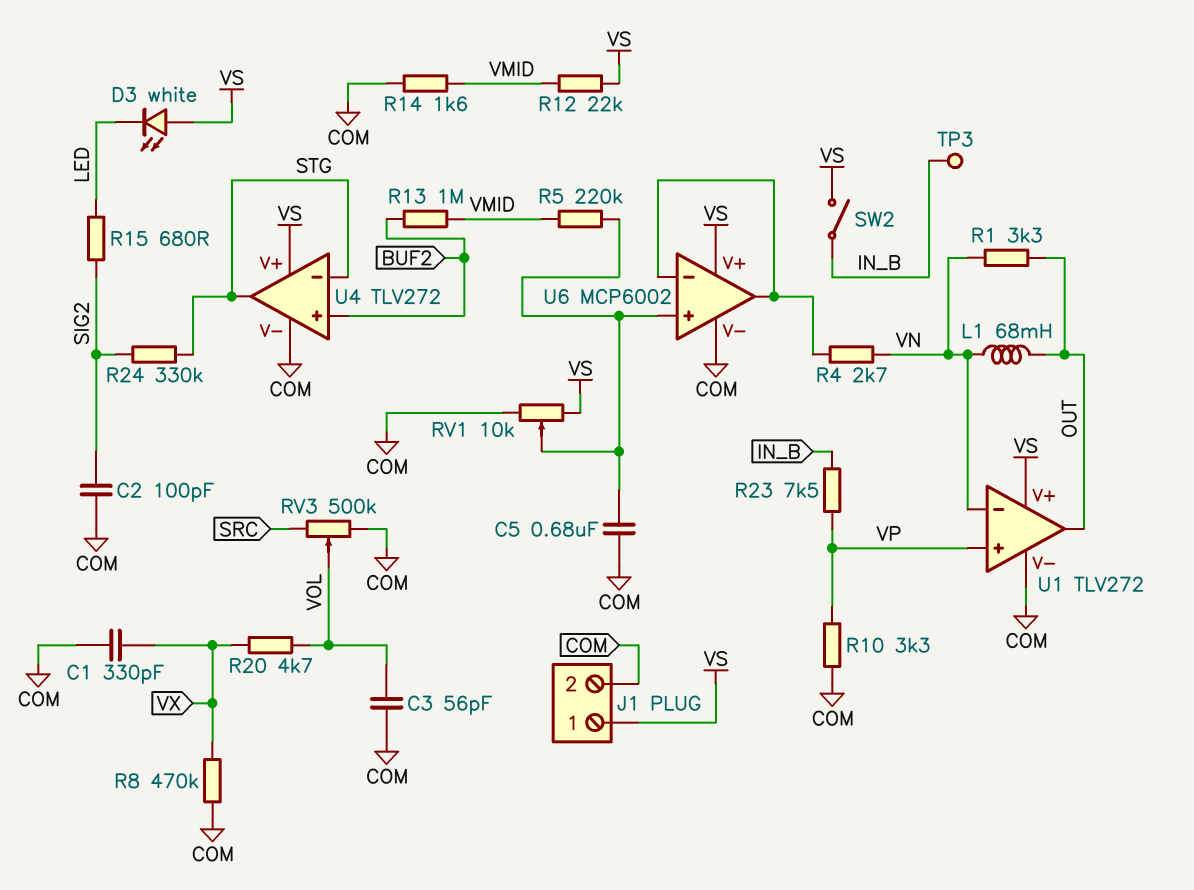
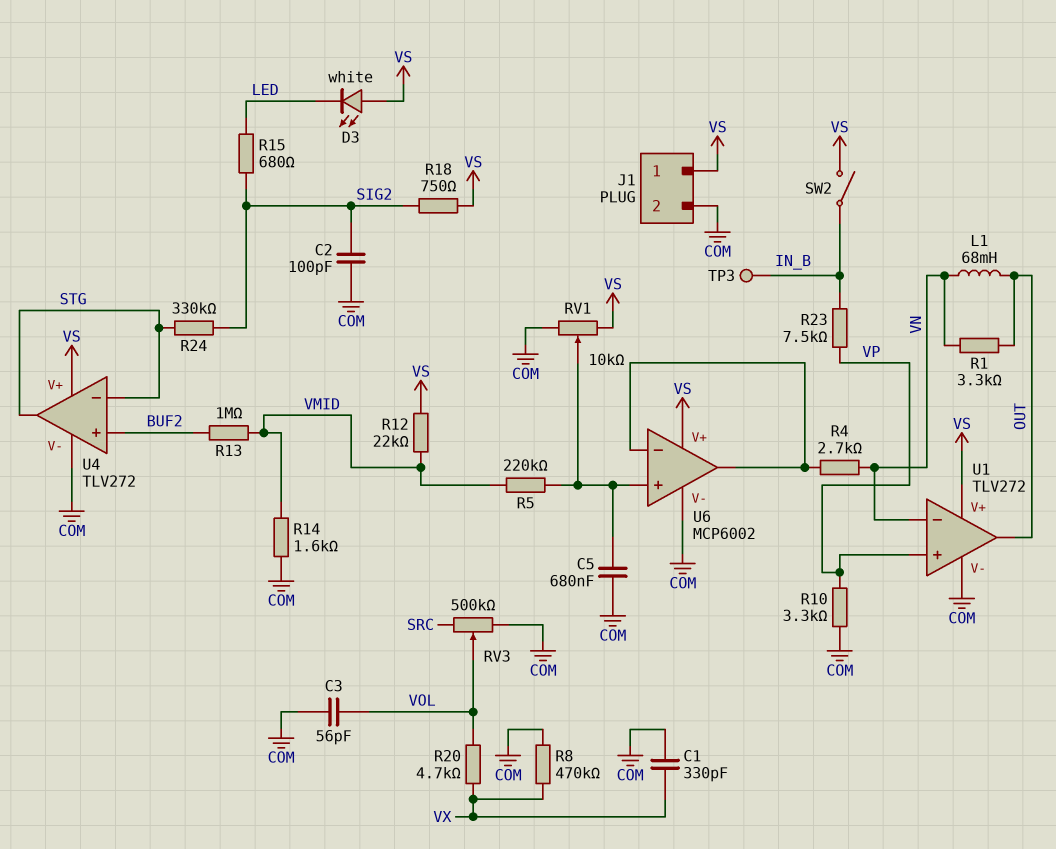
R18: none -> 750 (SIG2, VS)

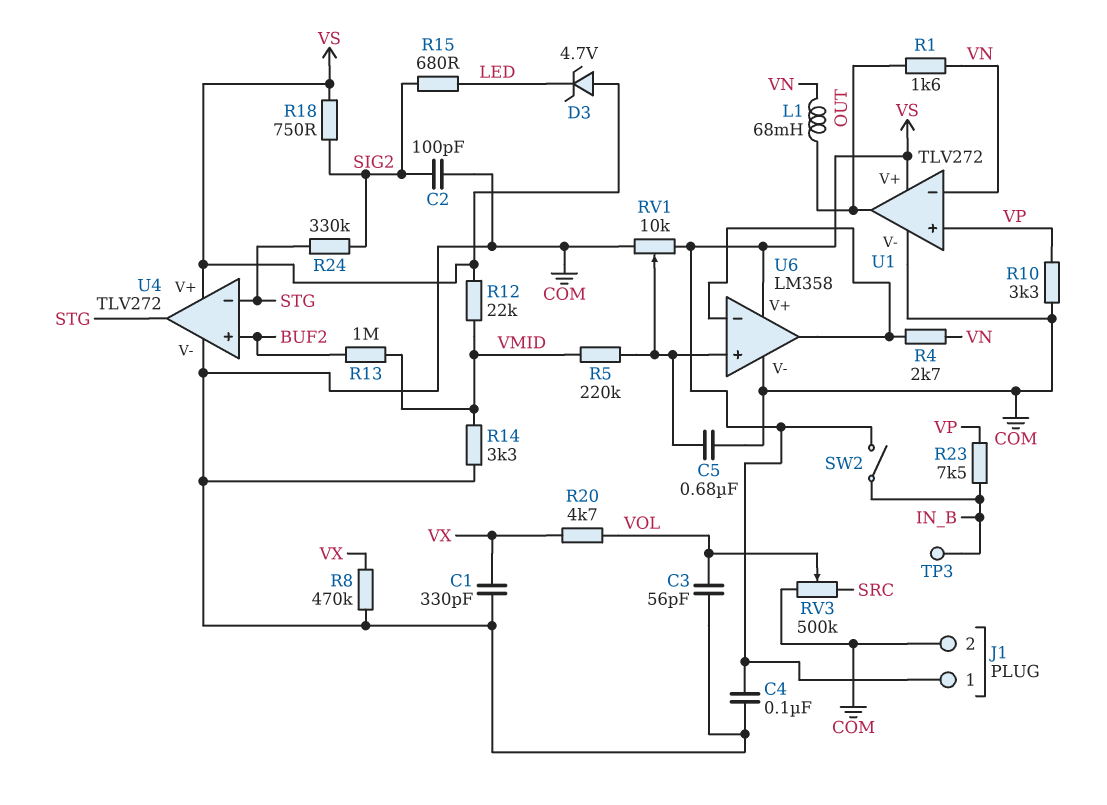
C4: none -> 100nF (COM, VS)
D3: LED white (A VS, K LED) -> zener 4.7V (A VS, K LED)
R1: 3.3k (OUT, VN) -> 1.6k (OUT, VN)
R14: 1.6k (COM, VMID) -> 3.3k (COM, VMID)
U6: MCP6002 -> LM358

